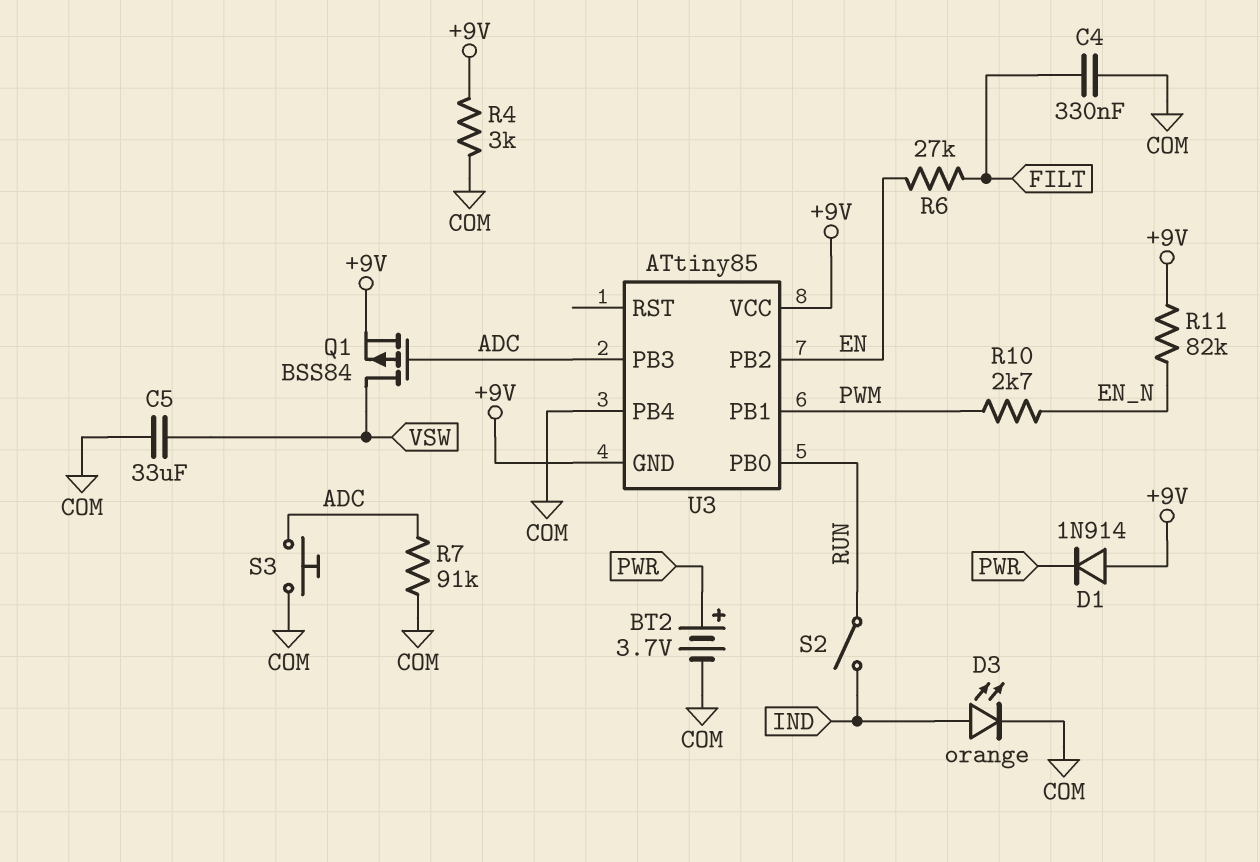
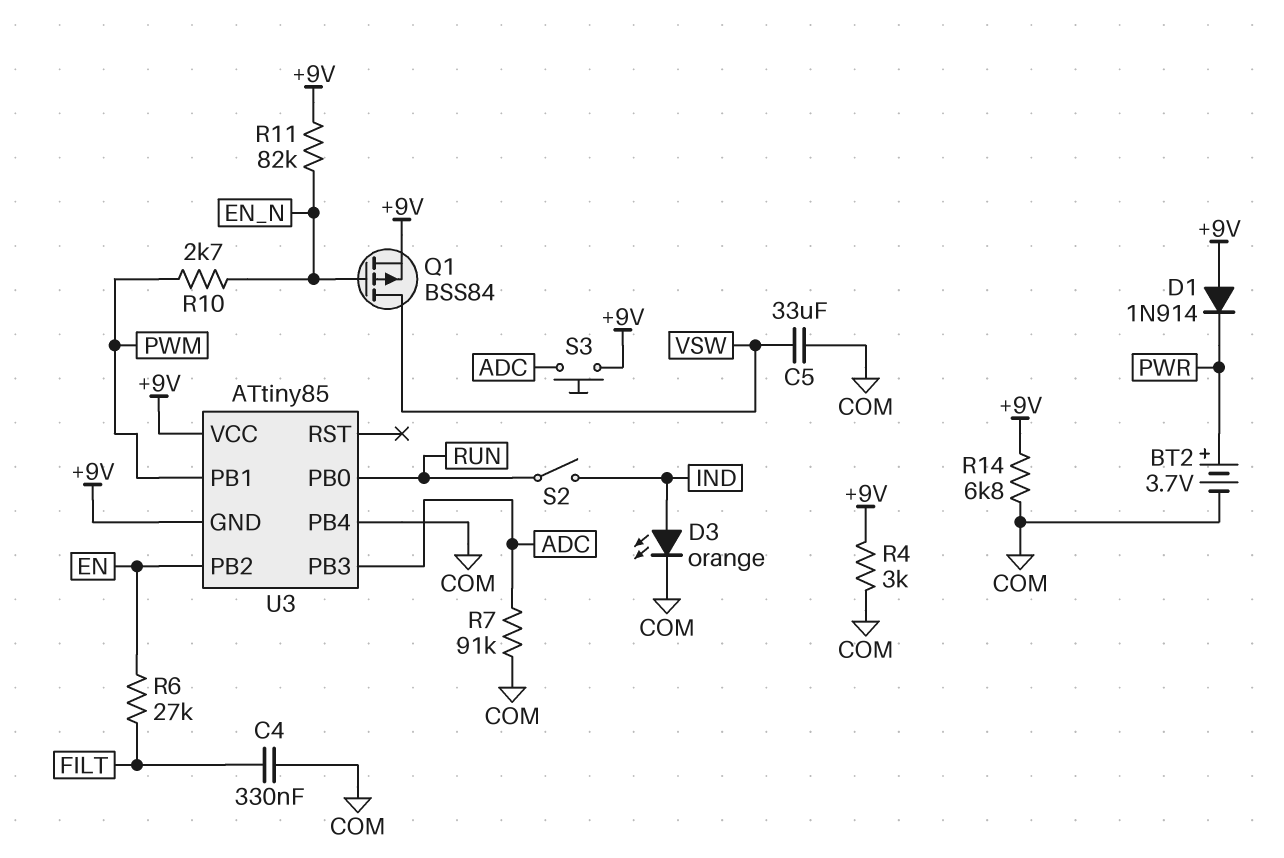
Q1: PMOS BSS84 (G ADC, D VSW, S +9V) -> PMOS BSS84 (G EN_N, D VSW, S +9V)
R14: none -> 6.8k (+9V, COM)
S3: button (ADC, COM) -> button (+9V, ADC)

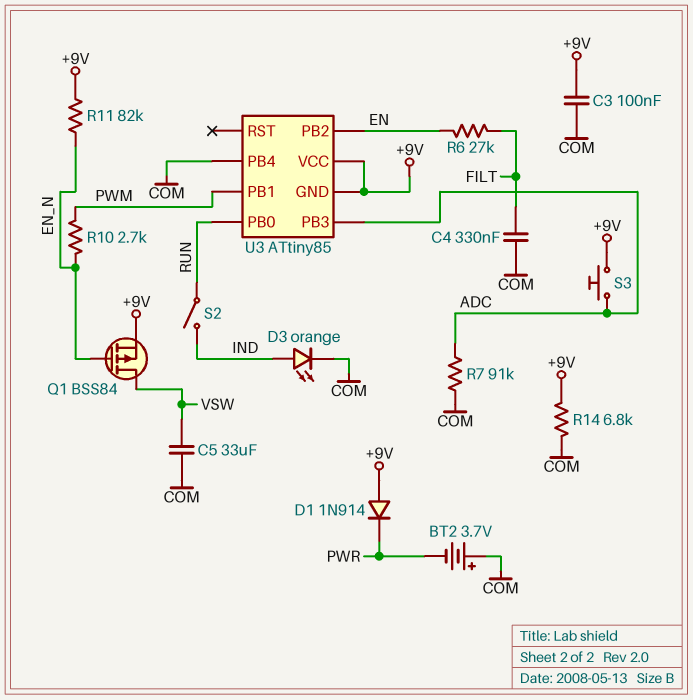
BT2: 3.7V (plus PWR, minus COM) -> 3.7V (plus COM, minus PWR)
C3: none -> 100nF (+9V, COM)
R4: 3k (+9V, COM) -> none

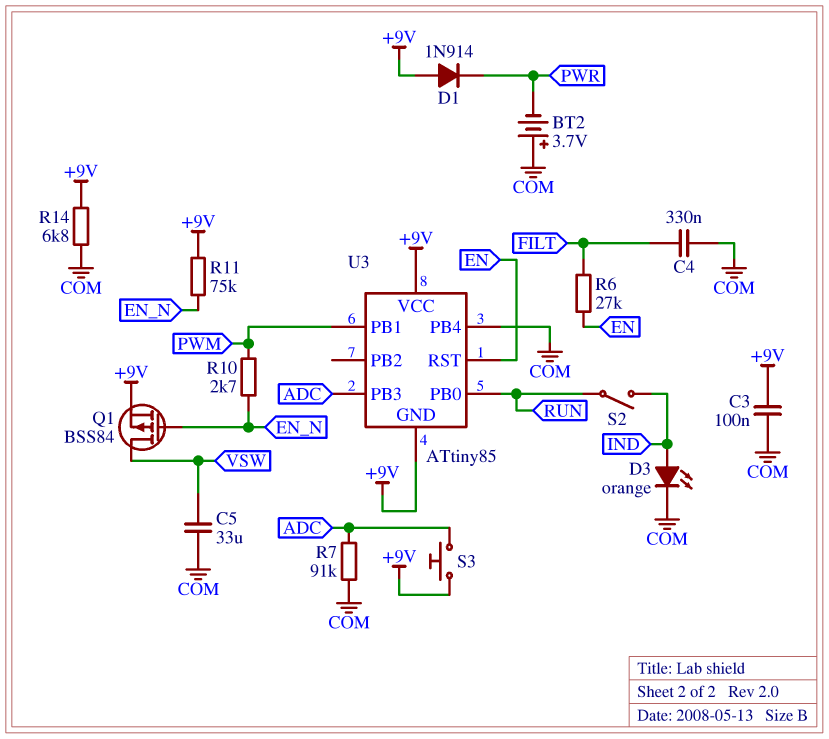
R11: 82k (+9V, EN_N) -> 75k (+9V, EN_N)
U3 pin PB2: EN -> none
U3 pin RST: none -> EN

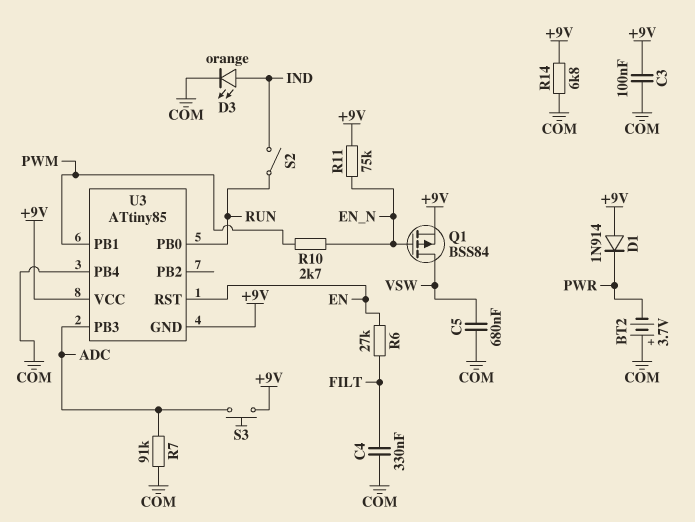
C5: 33uF (COM, VSW) -> 680nF (COM, VSW)

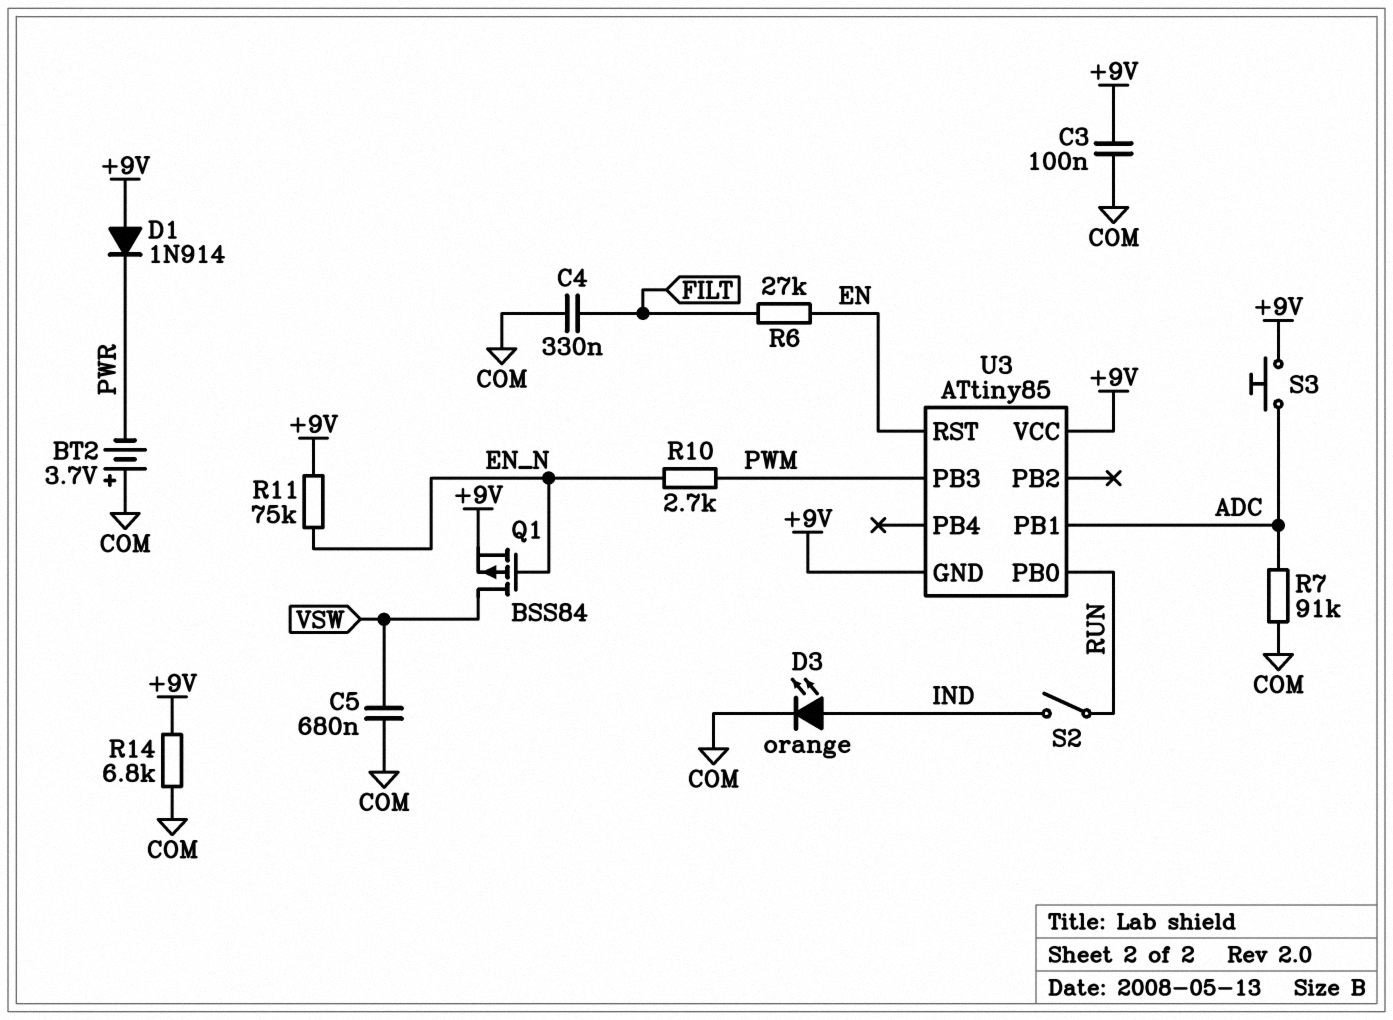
U3 pin PB1: PWM -> ADC
U3 pin PB3: ADC -> PWM
U3 pin PB4: COM -> none

